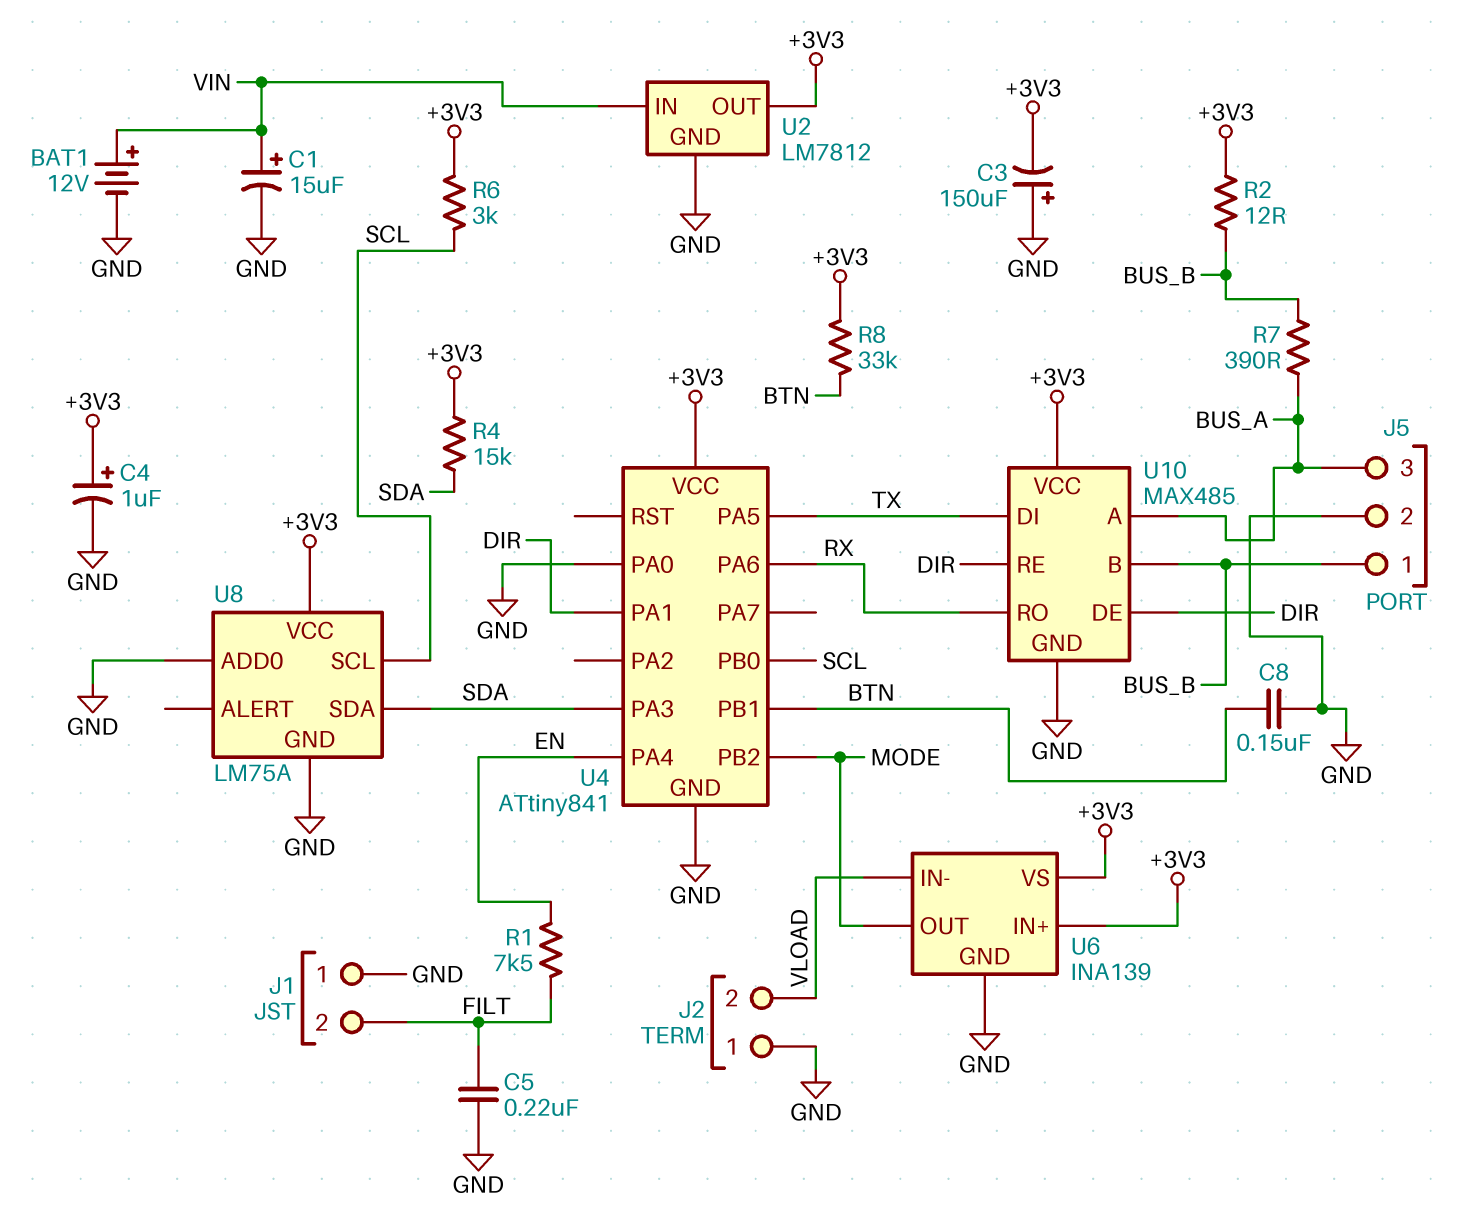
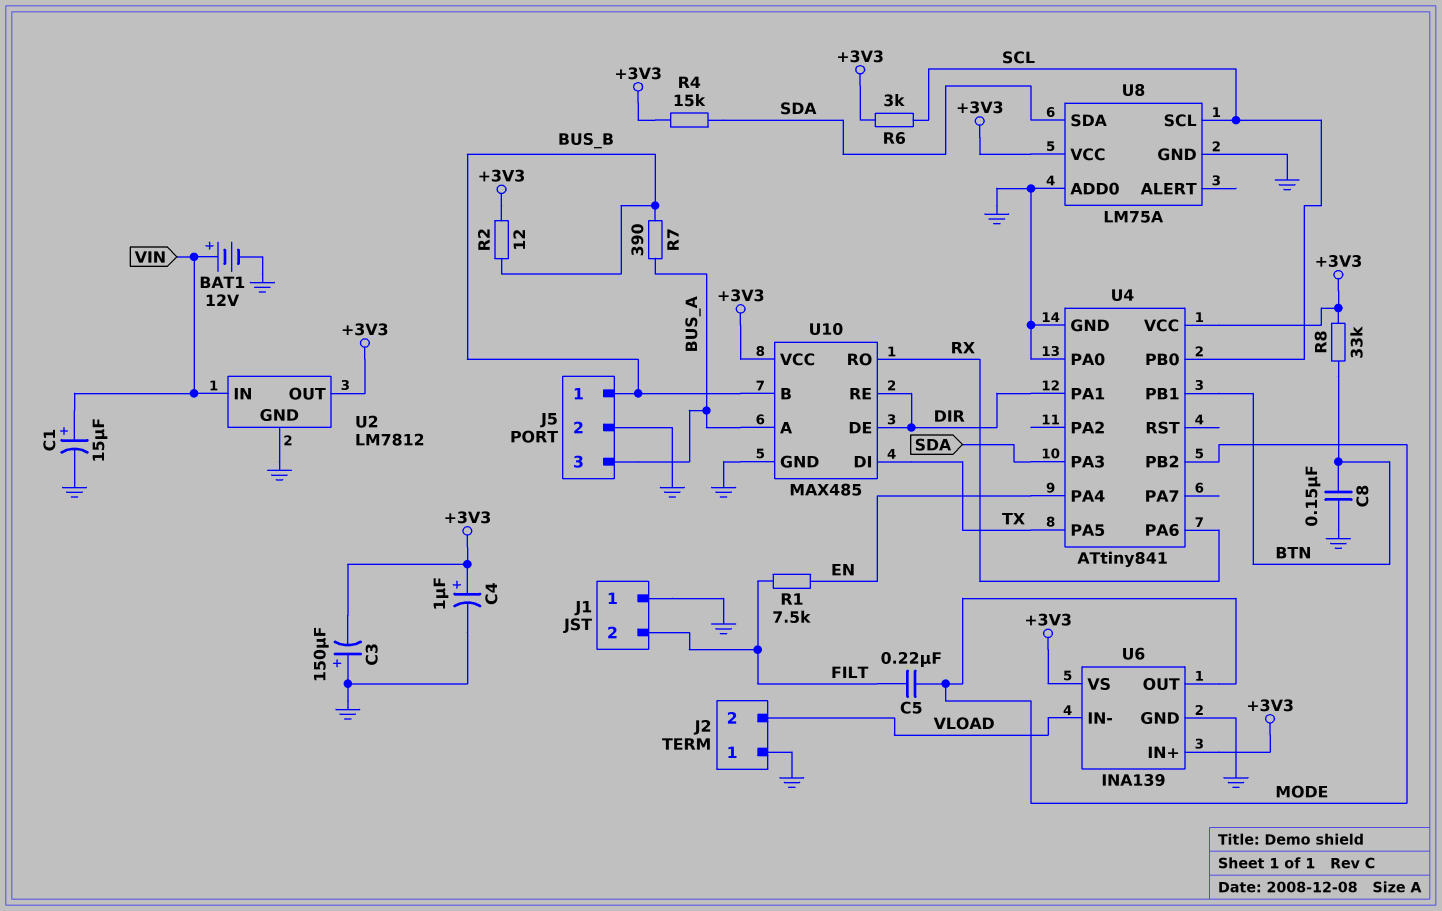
C5: 220nF (FILT, GND) -> 220nF (FILT, MODE)

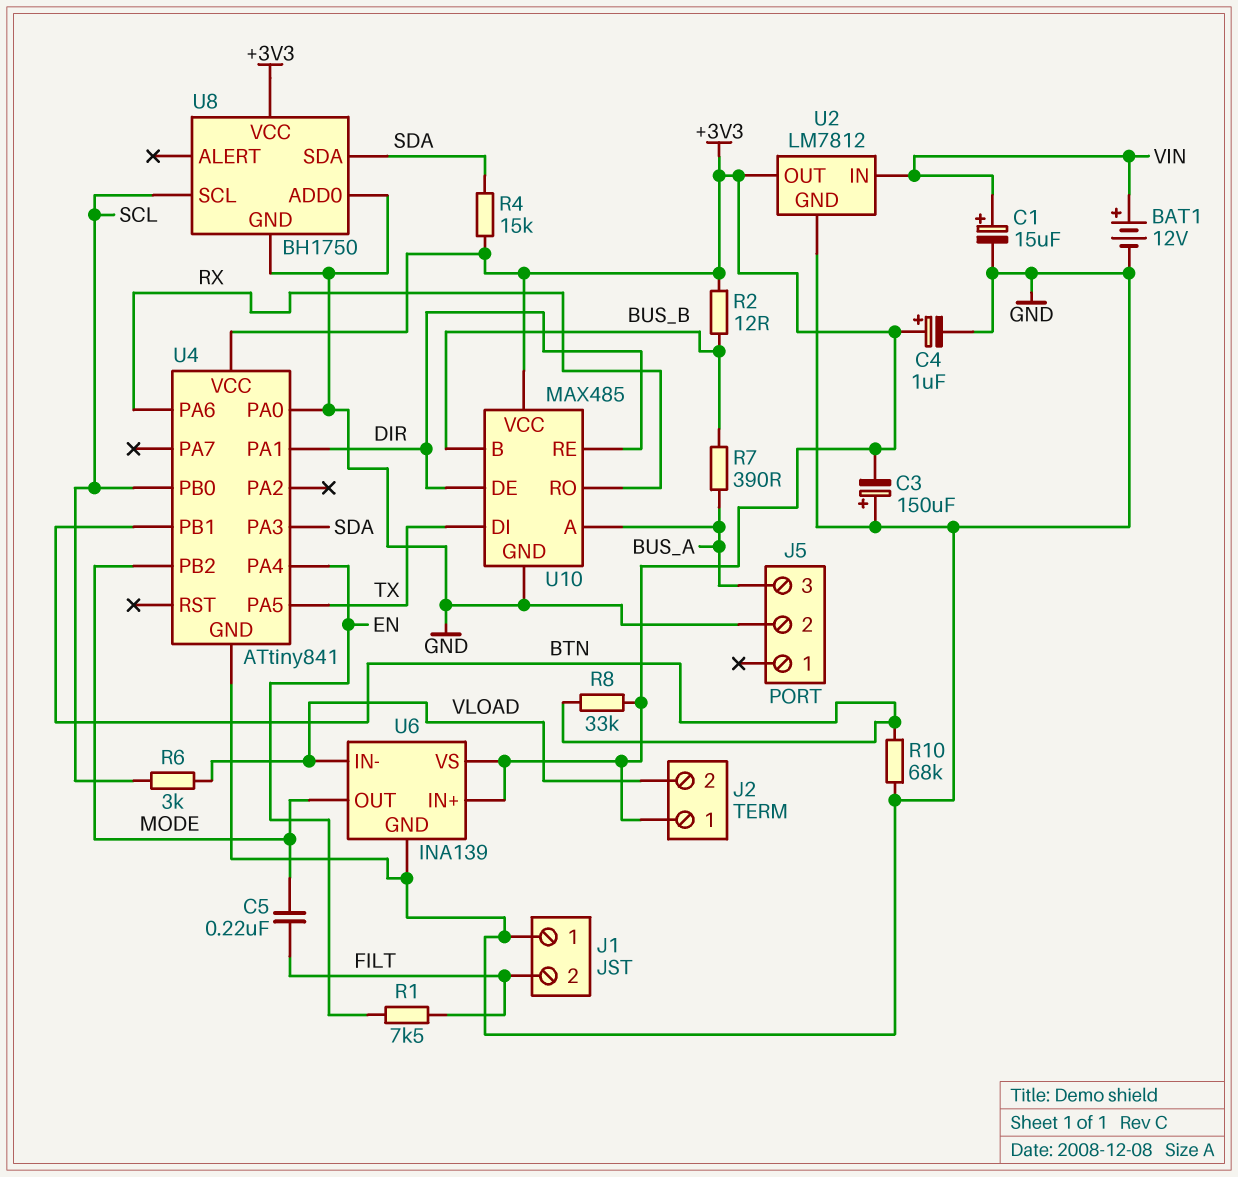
C8: 150nF (BTN, GND) -> none
J2 pin 1: GND -> +3V3
J5 pin 1: BUS_B -> none
R6: 3k (+3V3, SCL) -> 3k (SCL, VLOAD)
R10: none -> 68k (BTN, GND)
U8: LM75A -> BH1750

